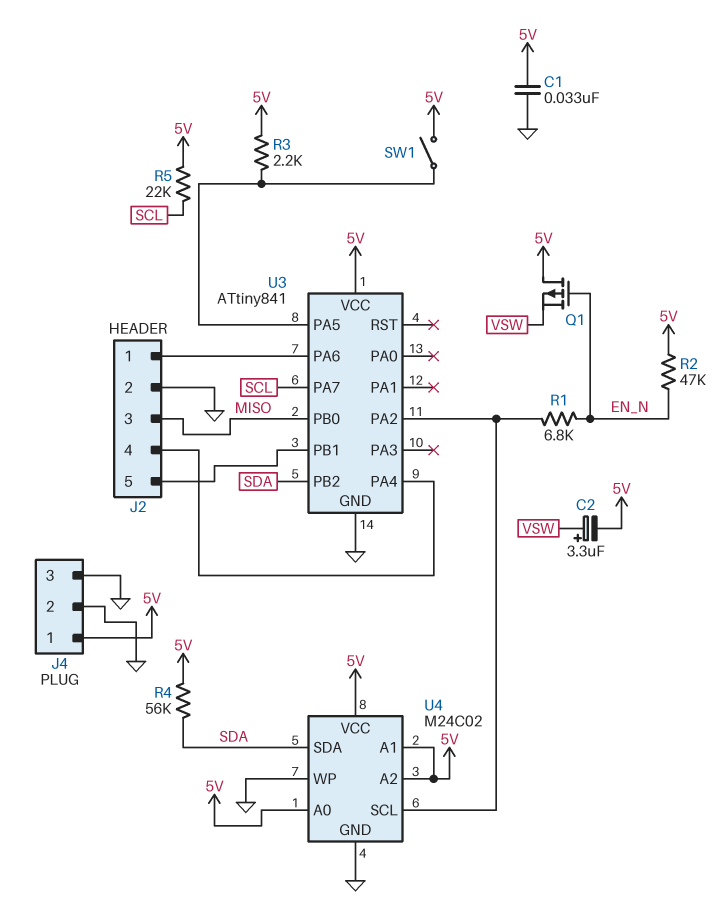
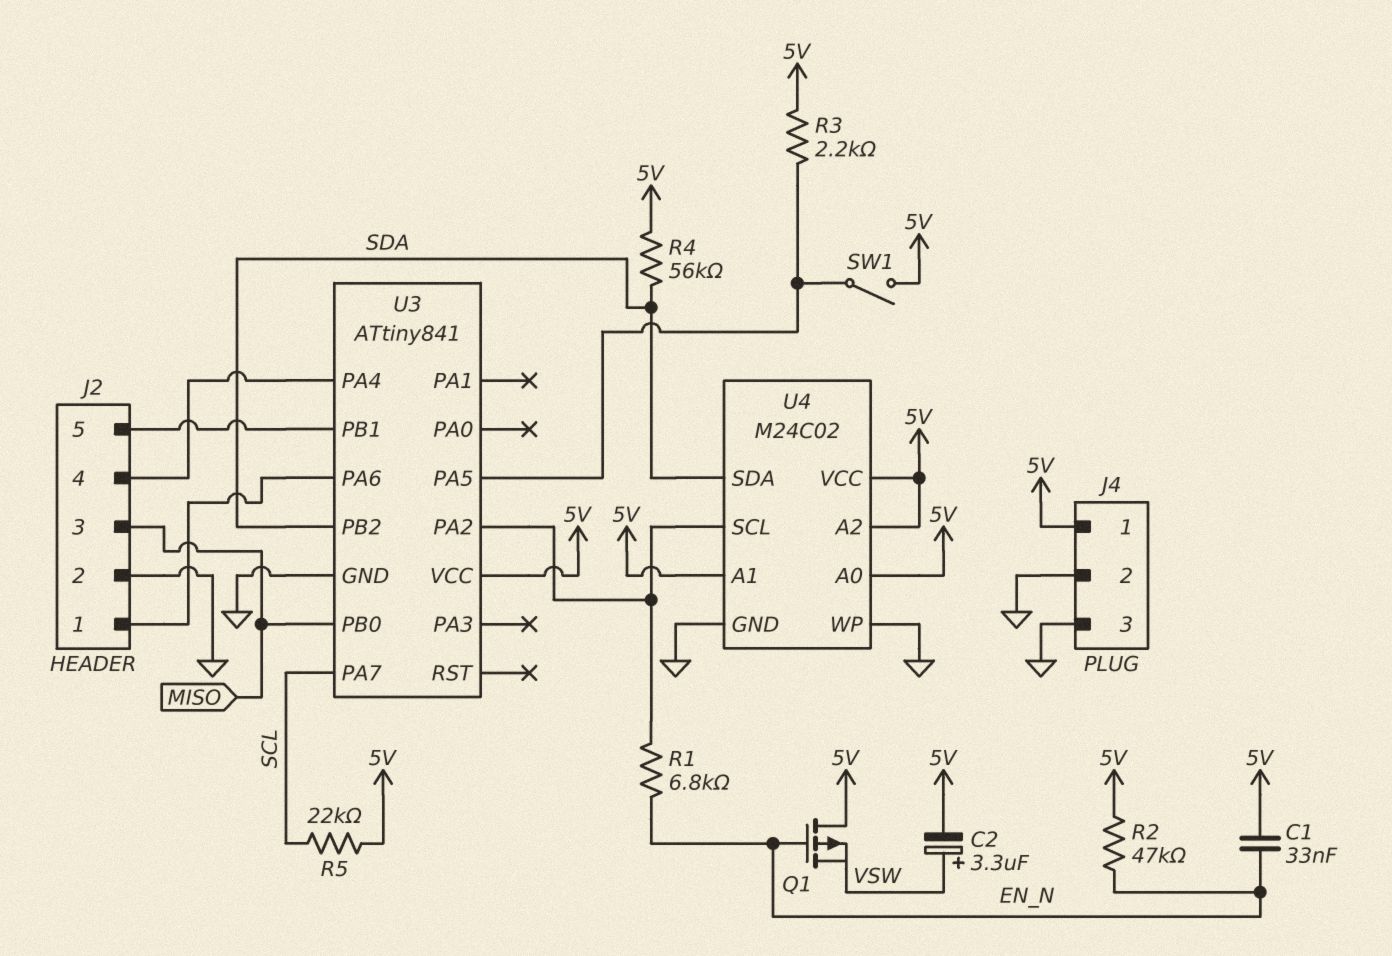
C1: 33nF (5V, GND) -> 33nF (5V, EN_N)

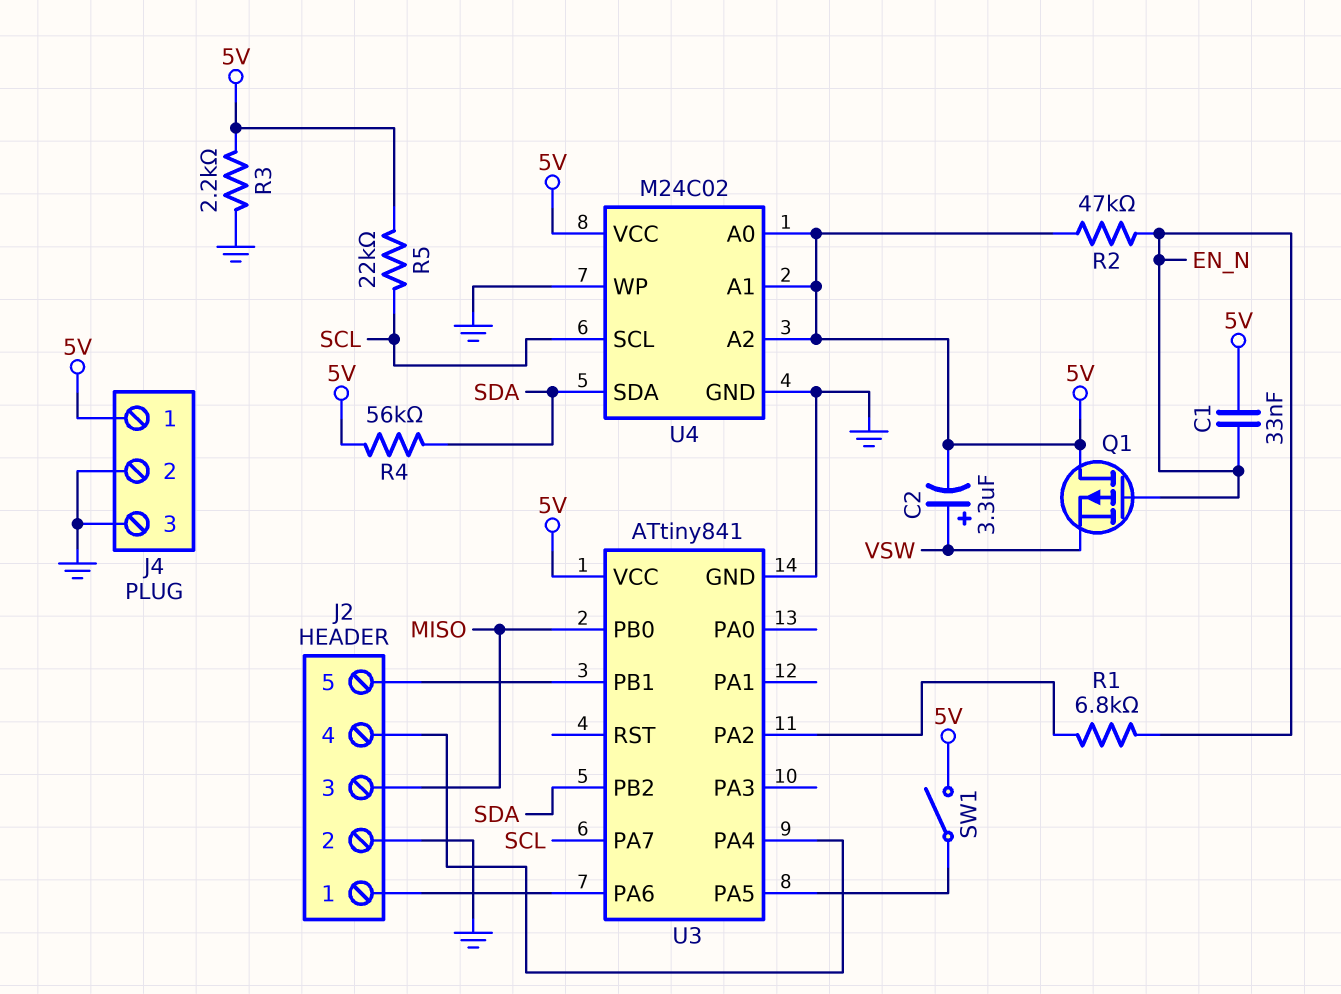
R3: 2.2k (5V, U3/PA5) -> 2.2k (5V, GND)
U4 pin SCL: U3/PA2 -> SCL

